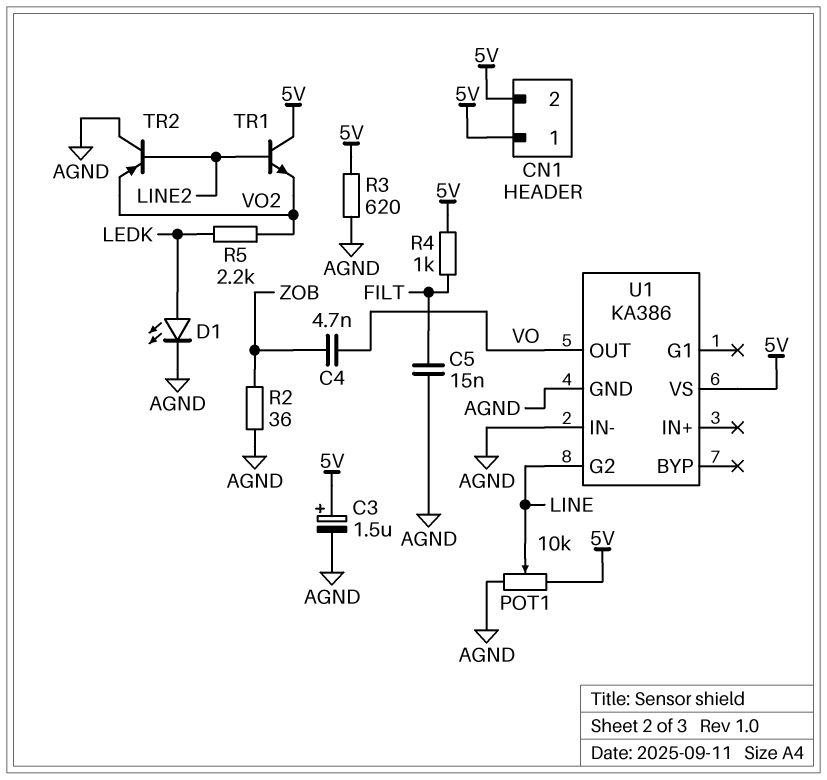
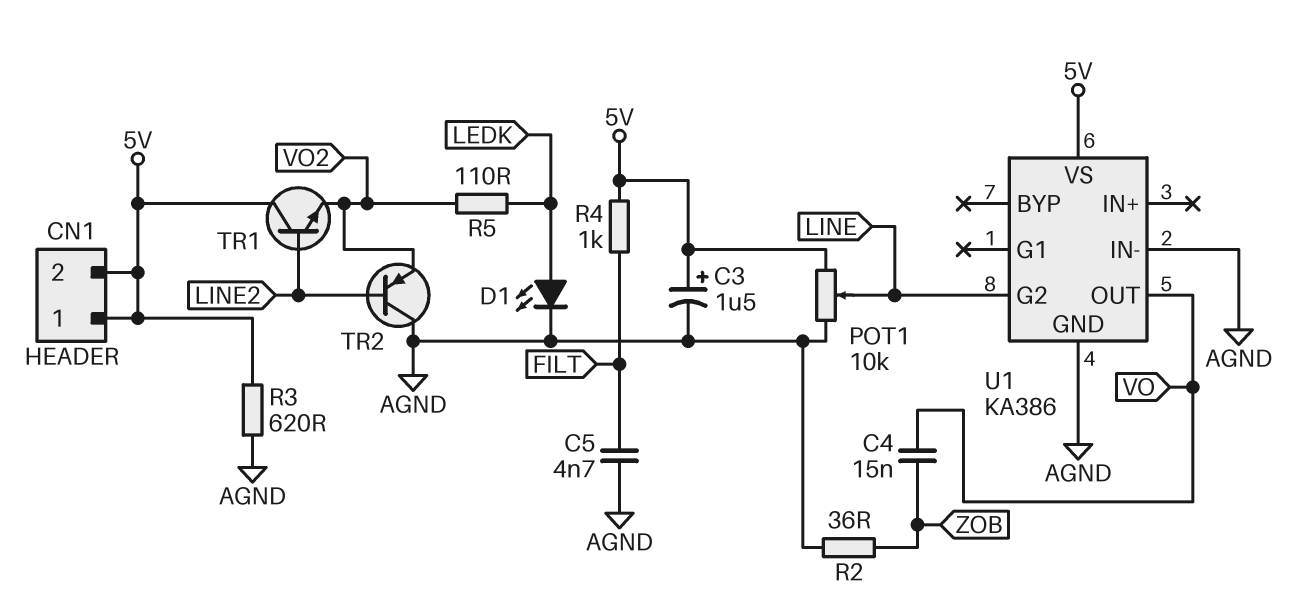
C4: 4.7nF (VO, ZOB) -> 15nF (VO, ZOB)
C5: 15nF (AGND, FILT) -> 4.7nF (AGND, FILT)
R5: 2.2k (LEDK, VO2) -> 110 (LEDK, VO2)

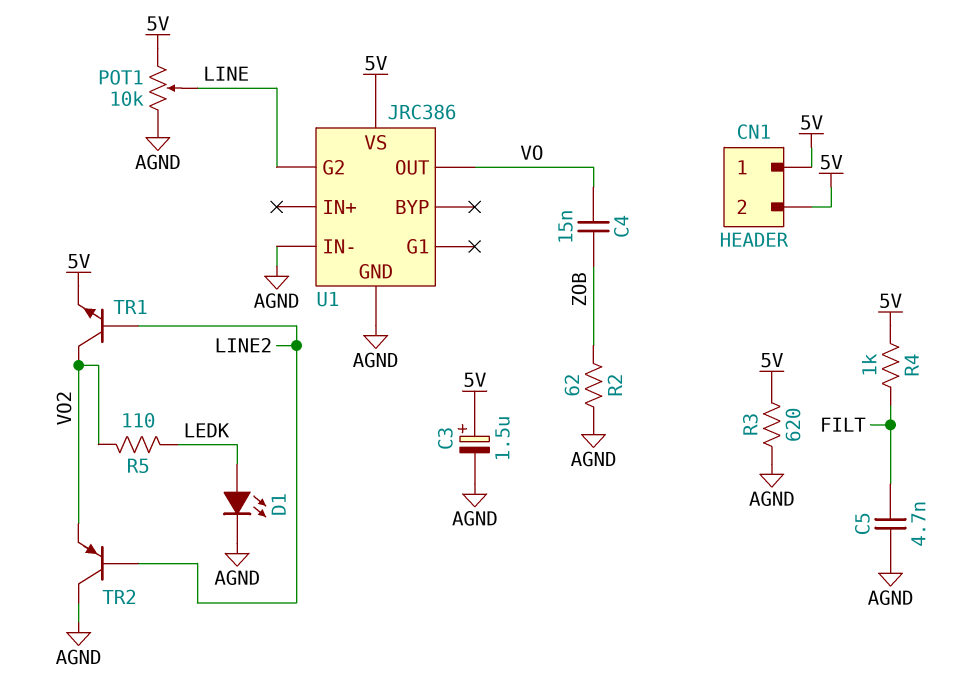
R2: 36 (AGND, ZOB) -> 62 (AGND, ZOB)
TR1: NPN (B LINE2, C 5V, E VO2) -> NPN (B LINE2, C VO2, E 5V)
U1: KA386 -> JRC386

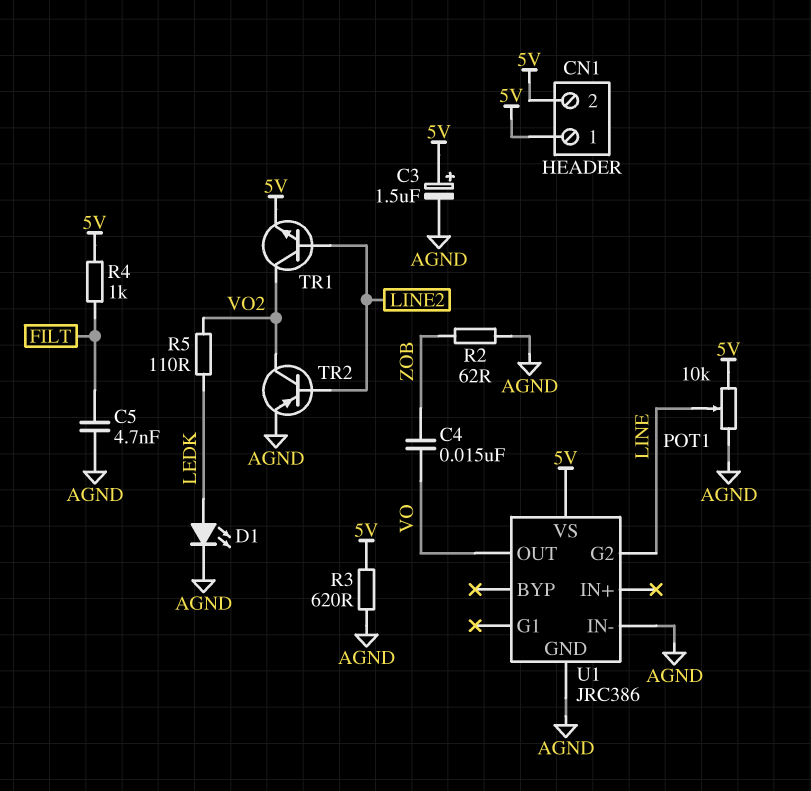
TR2: PNP (B LINE2, C AGND, E VO2) -> PNP (B LINE2, C VO2, E AGND)

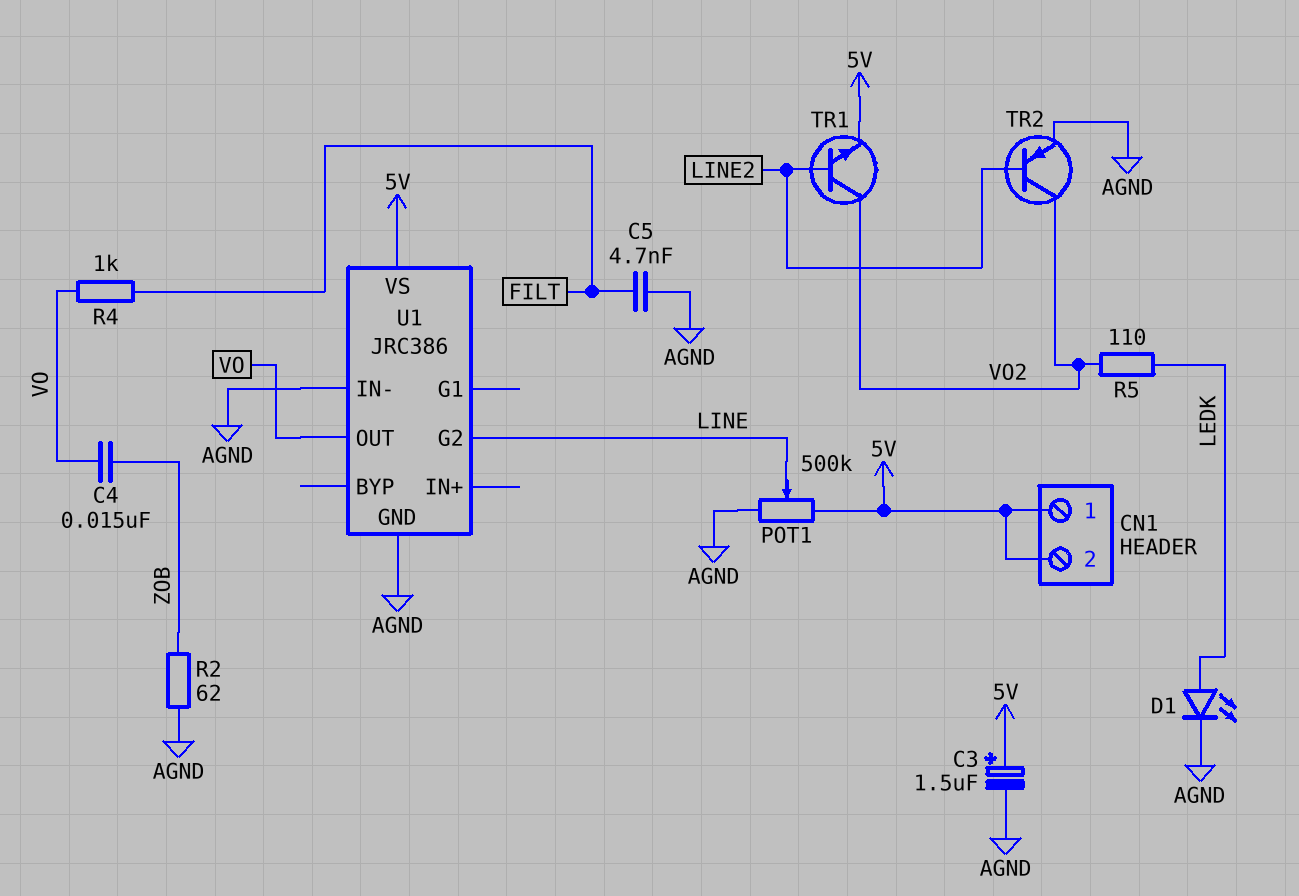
POT1: 10k (5V, AGND, wiper LINE) -> 500k (5V, AGND, wiper LINE)
R3: 620 (5V, AGND) -> none
R4: 1k (5V, FILT) -> 1k (FILT, VO)

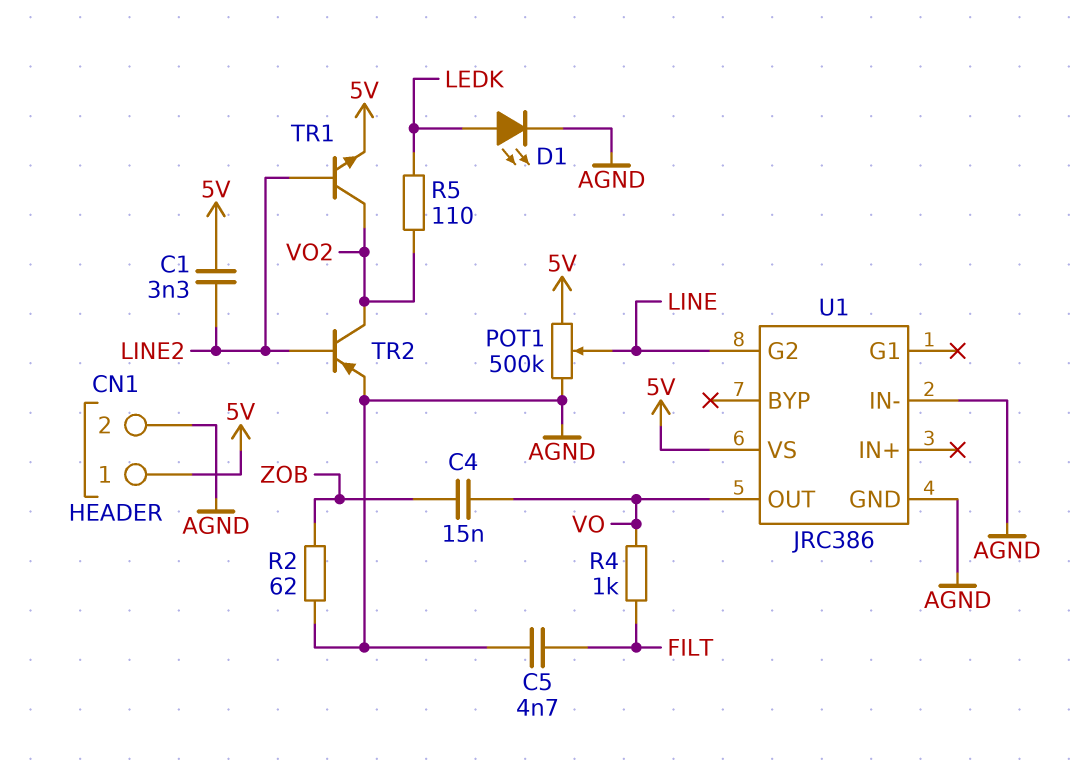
C1: none -> 3.3nF (5V, LINE2)
C3: 1.5uF (plus 5V, minus AGND) -> none
CN1 pin 2: 5V -> AGND

